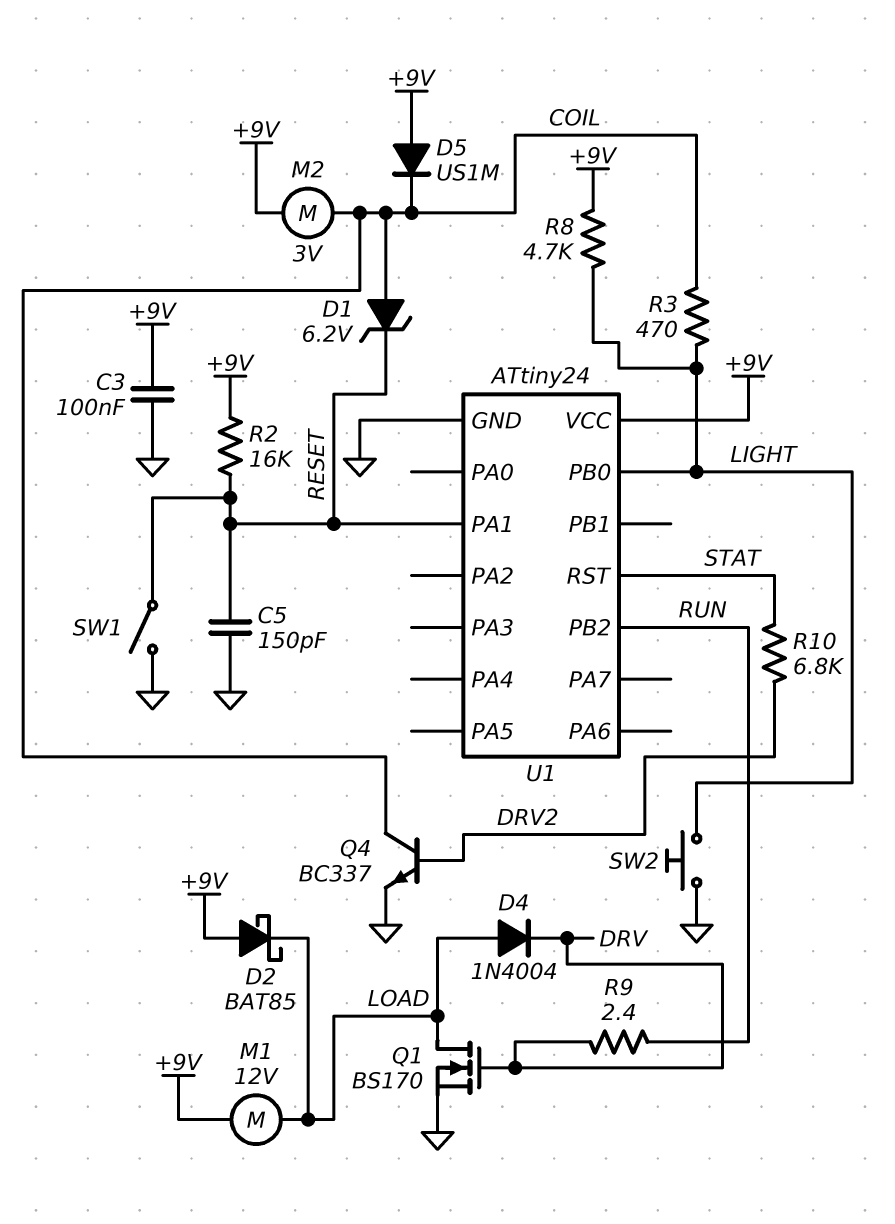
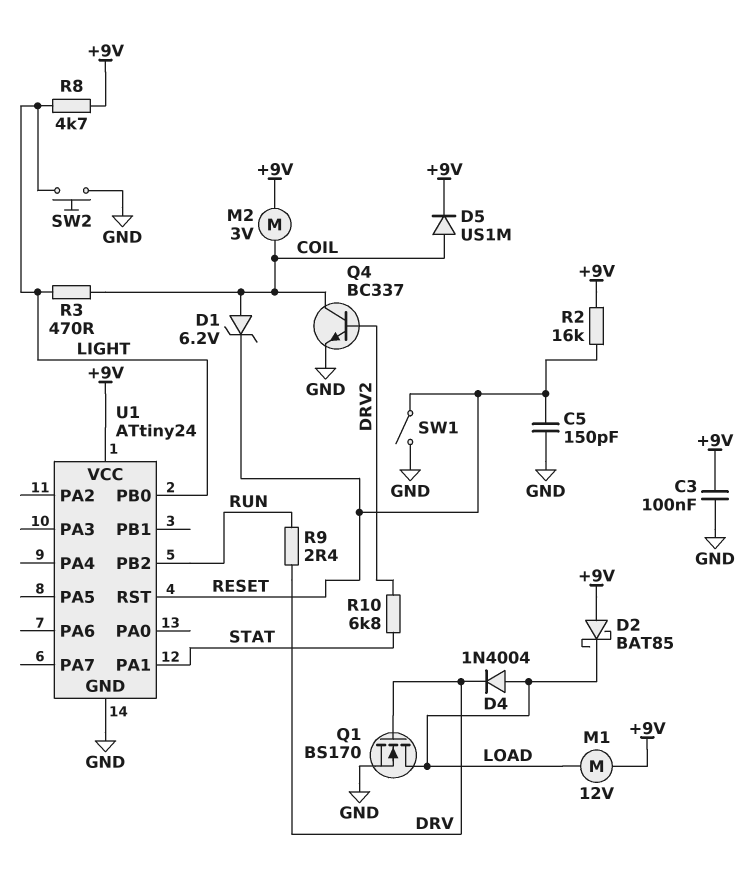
D5: diode US1M (A +9V, K COIL) -> diode US1M (A COIL, K +9V)
U1 pin PA1: RESET -> STAT
U1 pin RST: STAT -> RESET

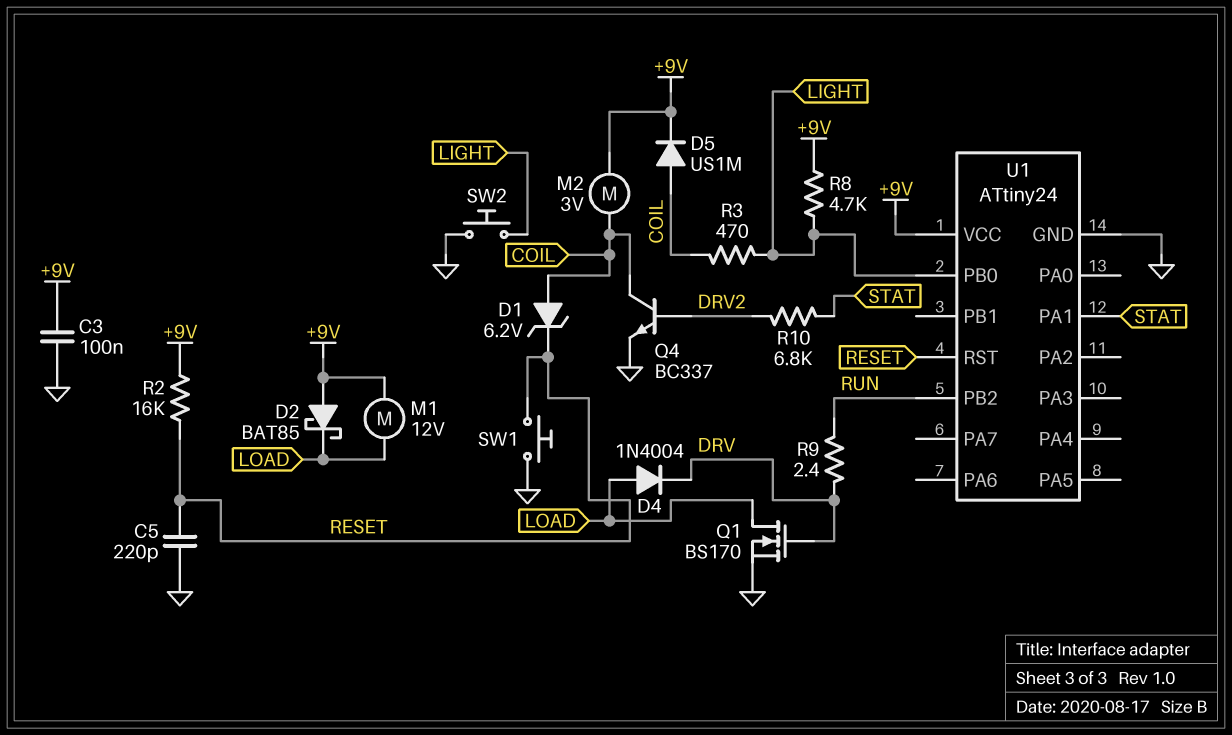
C5: 150pF (GND, RESET) -> 220pF (GND, RESET)
SW1: switch (GND, RESET) -> button (GND, RESET)

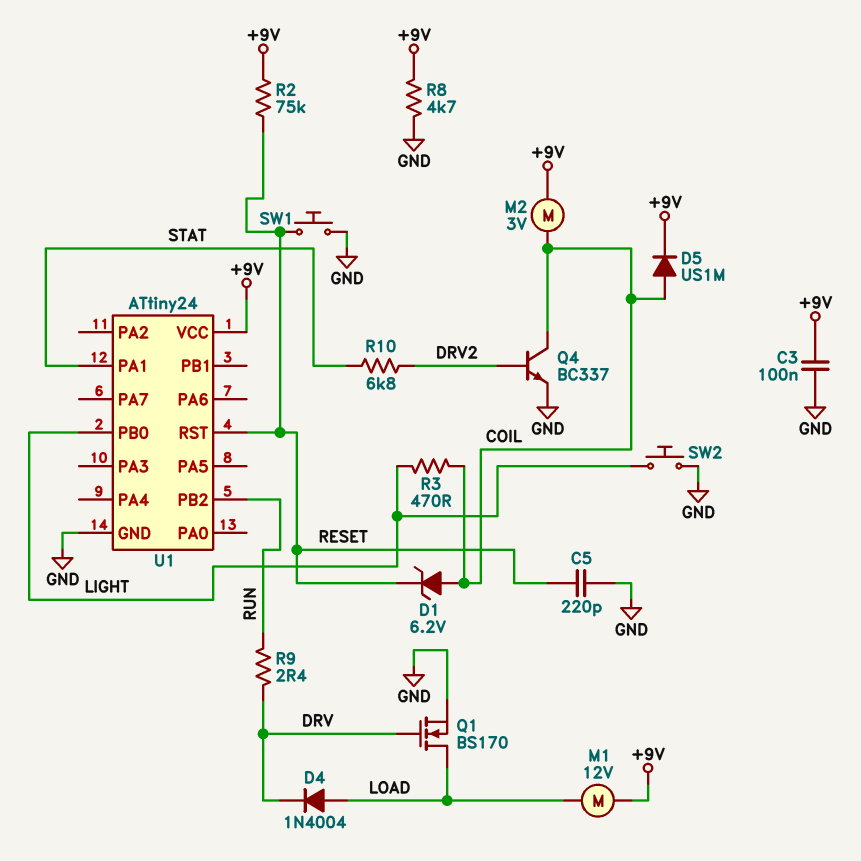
D2: schottky BAT85 (A +9V, K LOAD) -> none
R2: 16k (+9V, RESET) -> 75k (+9V, RESET)
R8: 4.7k (+9V, LIGHT) -> 4.7k (+9V, GND)

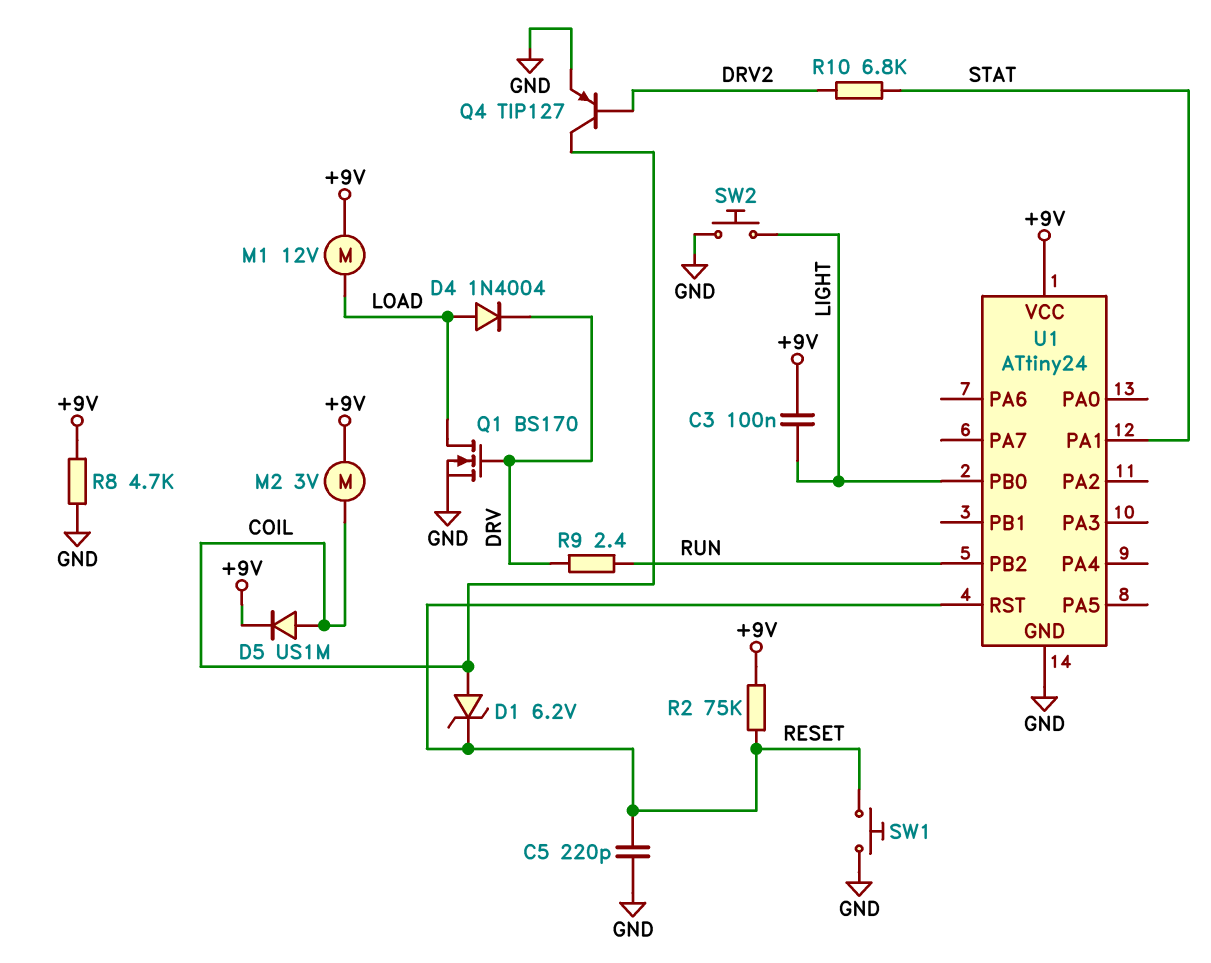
C3: 100nF (+9V, GND) -> 100nF (+9V, LIGHT)
Q4: NPN BC337 (B DRV2, C COIL, E GND) -> PNP TIP127 (B DRV2, C COIL, E GND)
R3: 470 (COIL, LIGHT) -> none

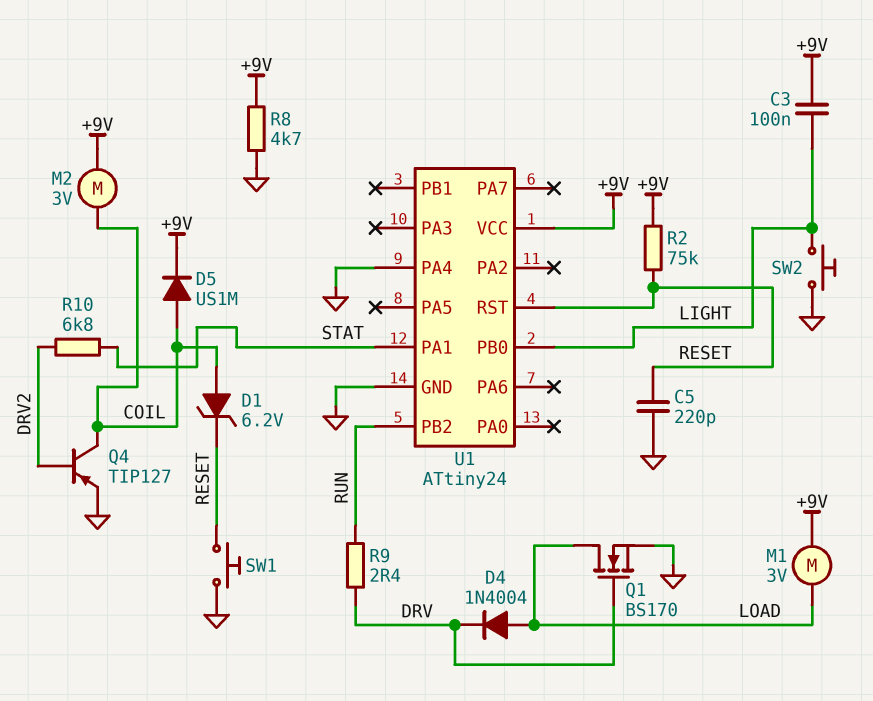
M1: motor 12V (+9V, LOAD) -> motor 3V (+9V, LOAD)
U1 pin PA4: none -> GND

